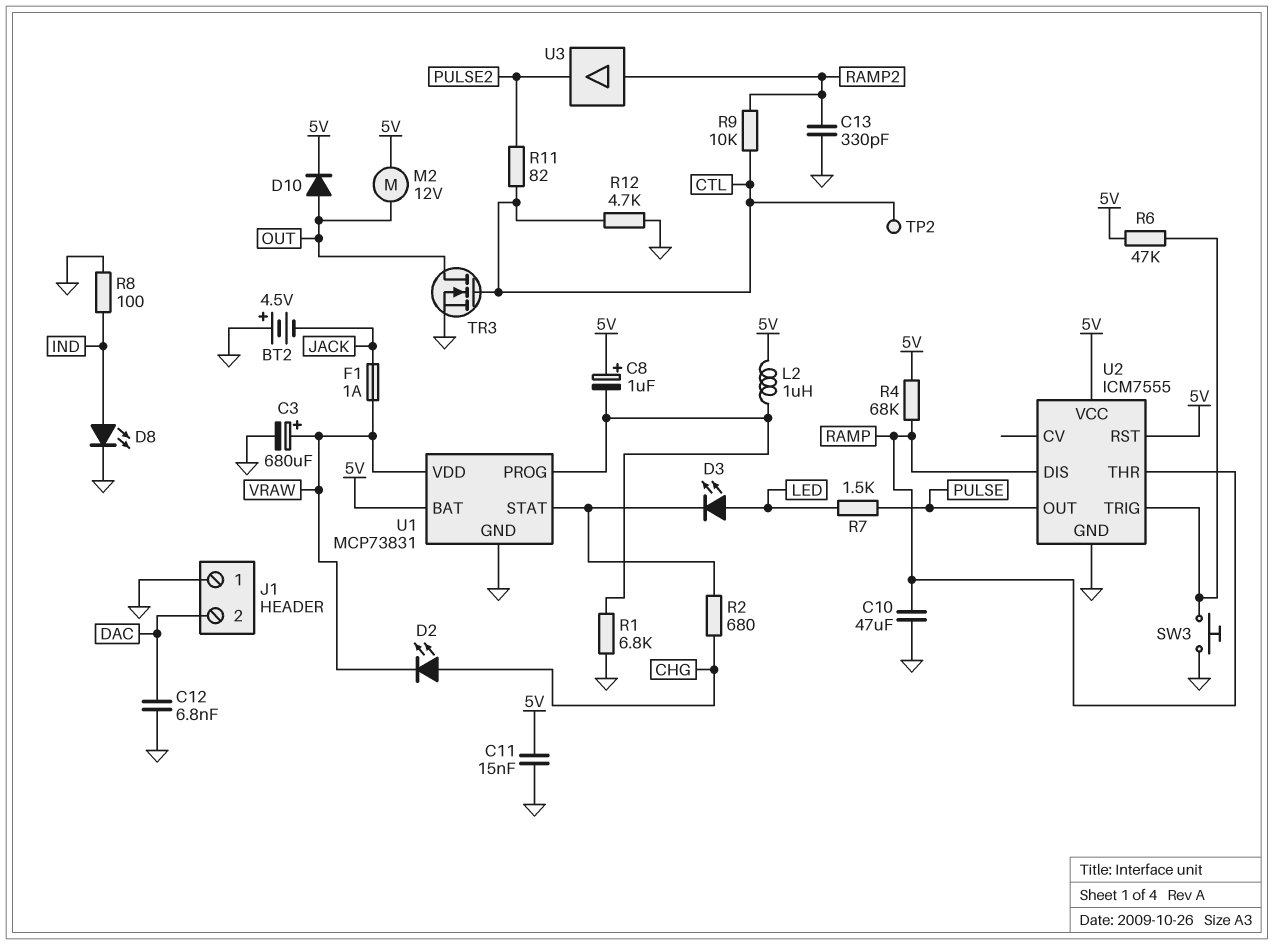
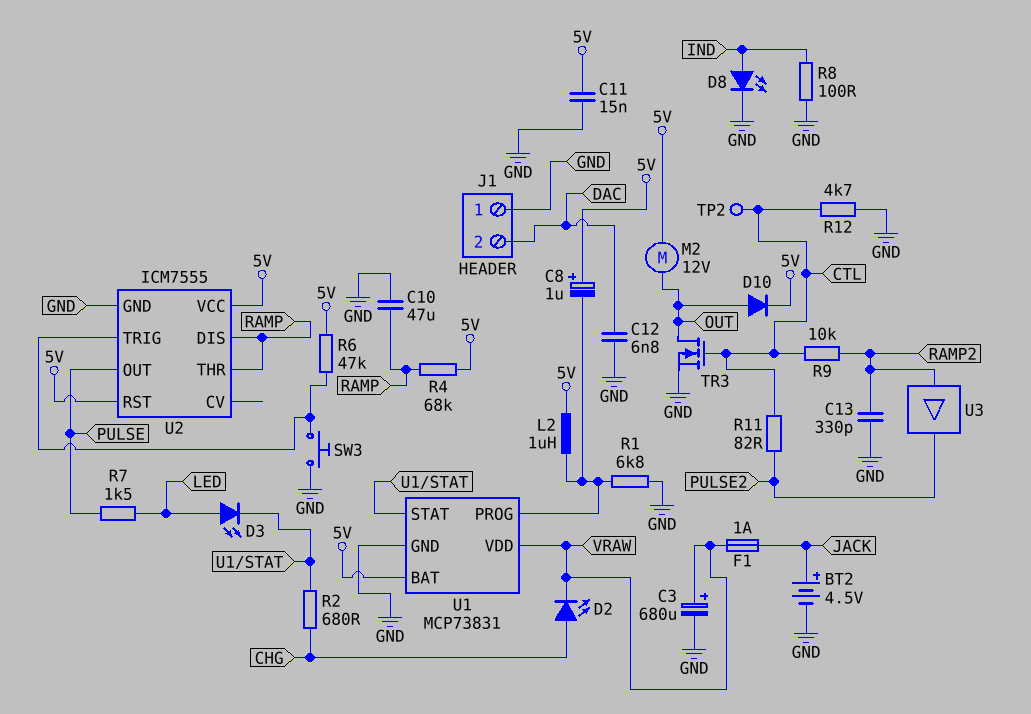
BT2: 4.5V (plus GND, minus JACK) -> 4.5V (plus JACK, minus GND)

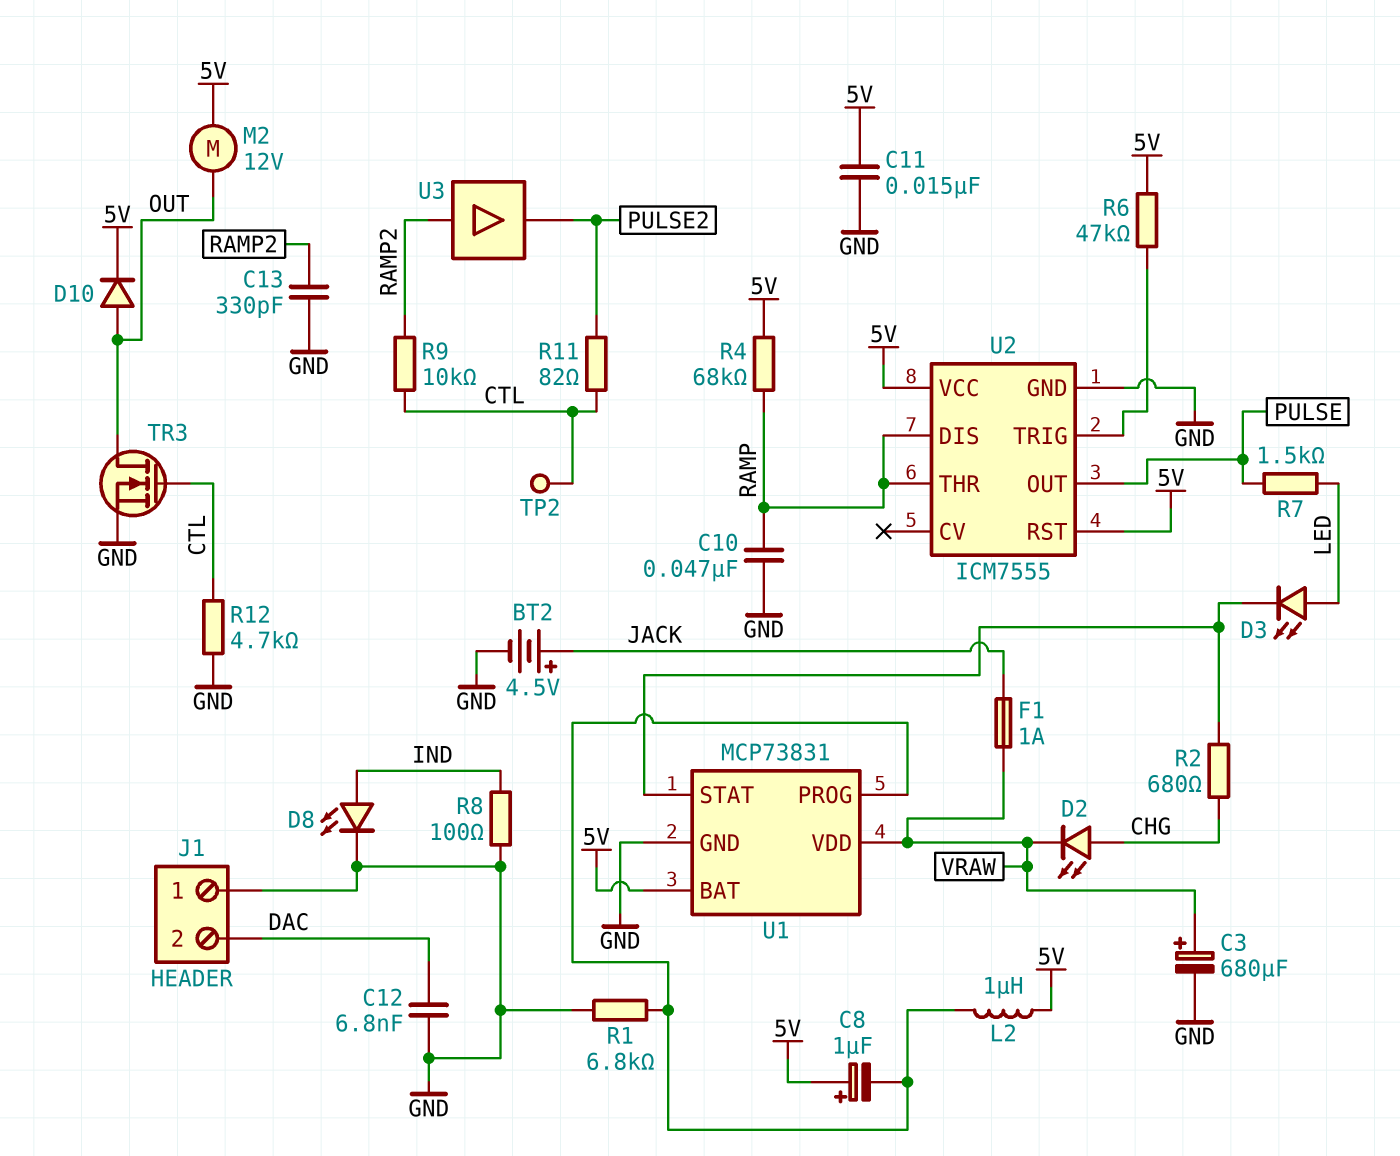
C10: 47uF (GND, RAMP) -> 47nF (GND, RAMP)
SW3: button (GND, U2/TRIG) -> none

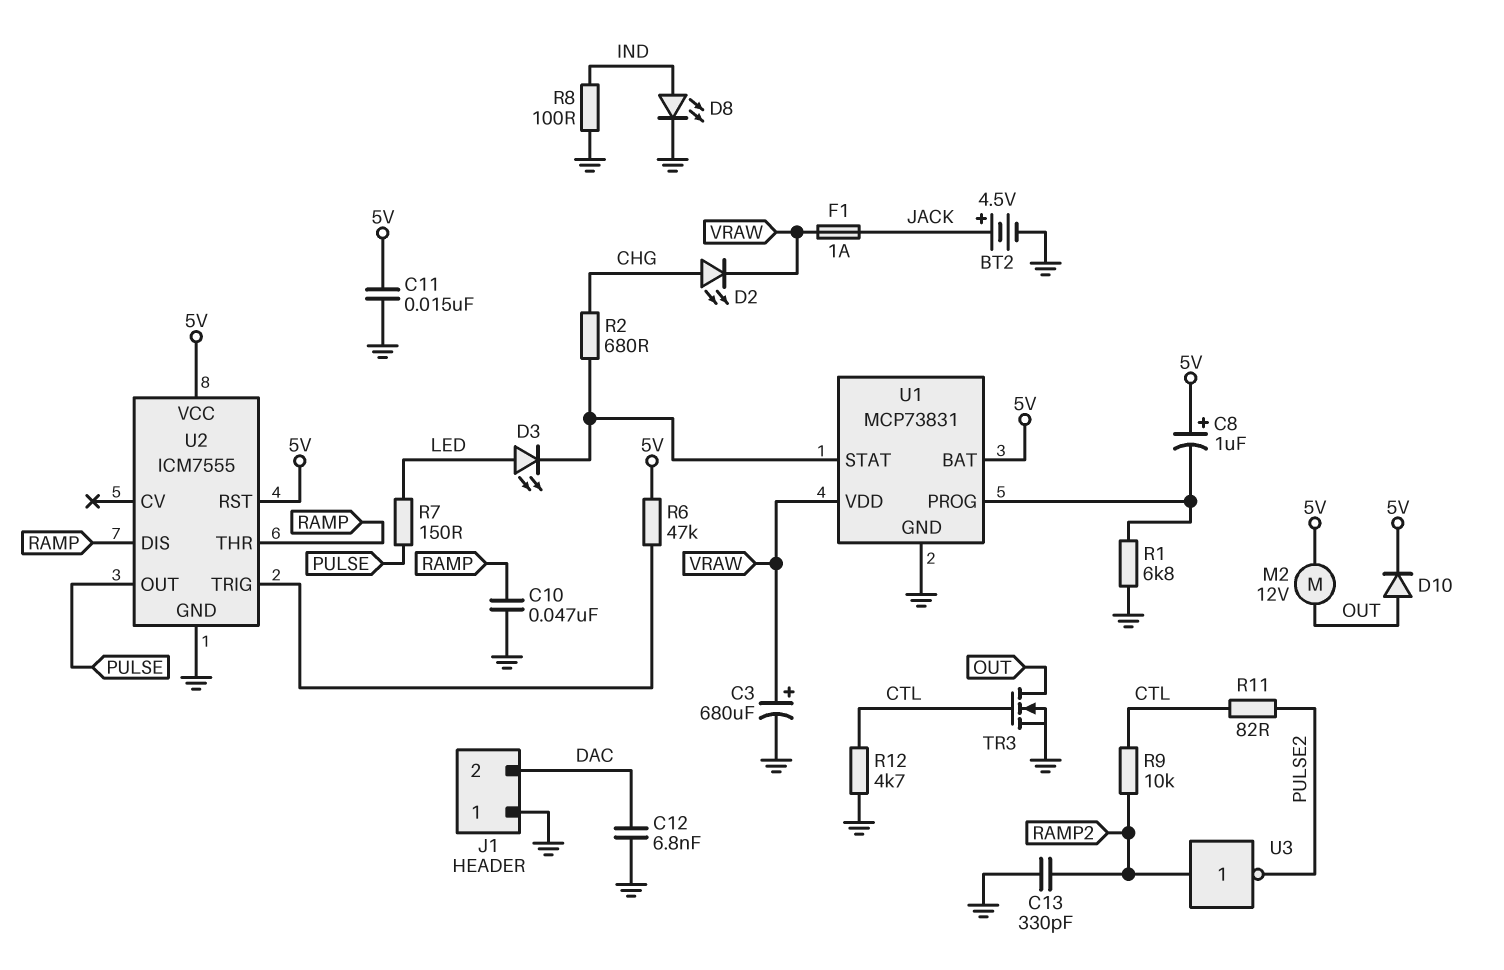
L2: 1uH (5V, U1/PROG) -> none
R4: 68k (5V, RAMP) -> none
R7: 1.5k (LED, PULSE) -> 150 (LED, PULSE)
TP2: test point (CTL) -> none
U3: buffer (in RAMP2, out PULSE2) -> NOT (in RAMP2, out PULSE2)

